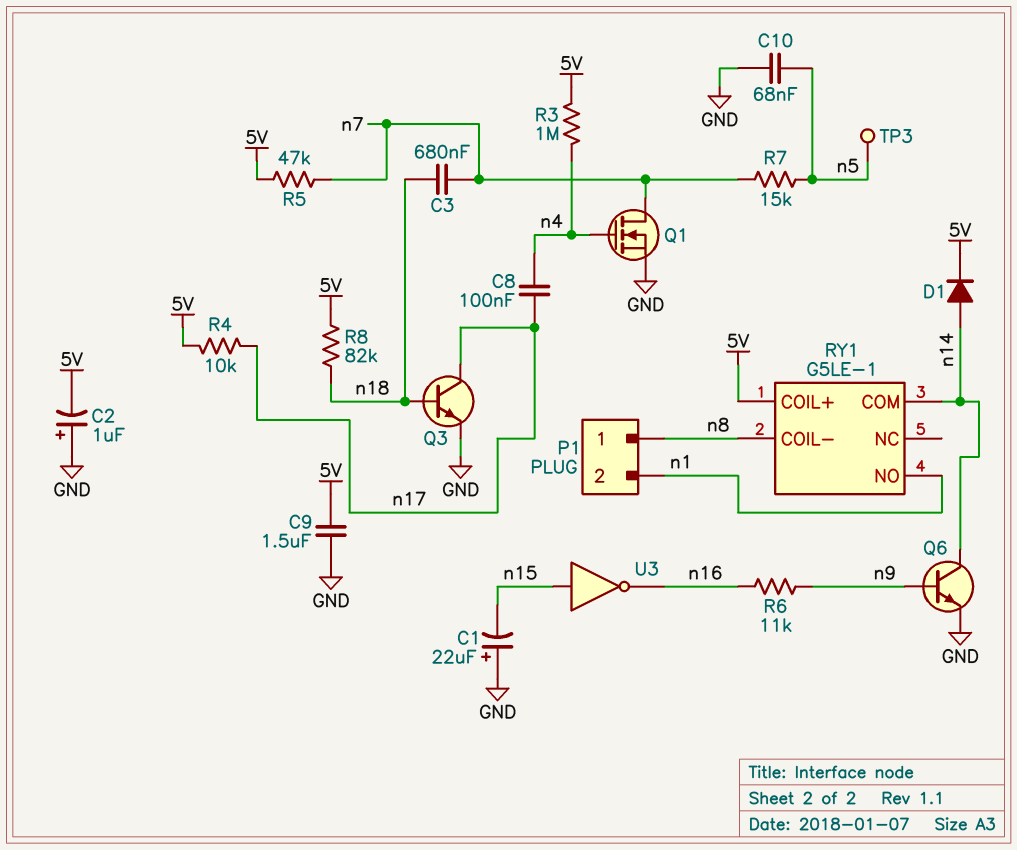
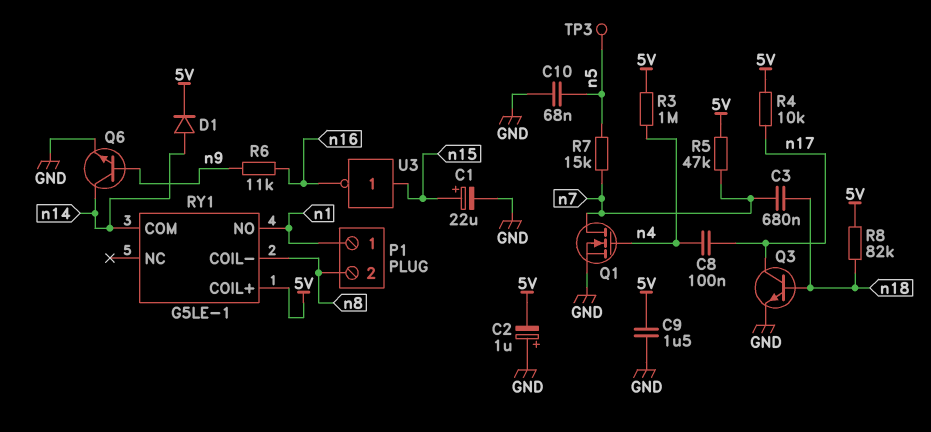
C1: 22uF (plus GND, minus n15) -> 22uF (plus n15, minus GND)
P1 pin 1: n8 -> n1
P1 pin 2: n1 -> n8

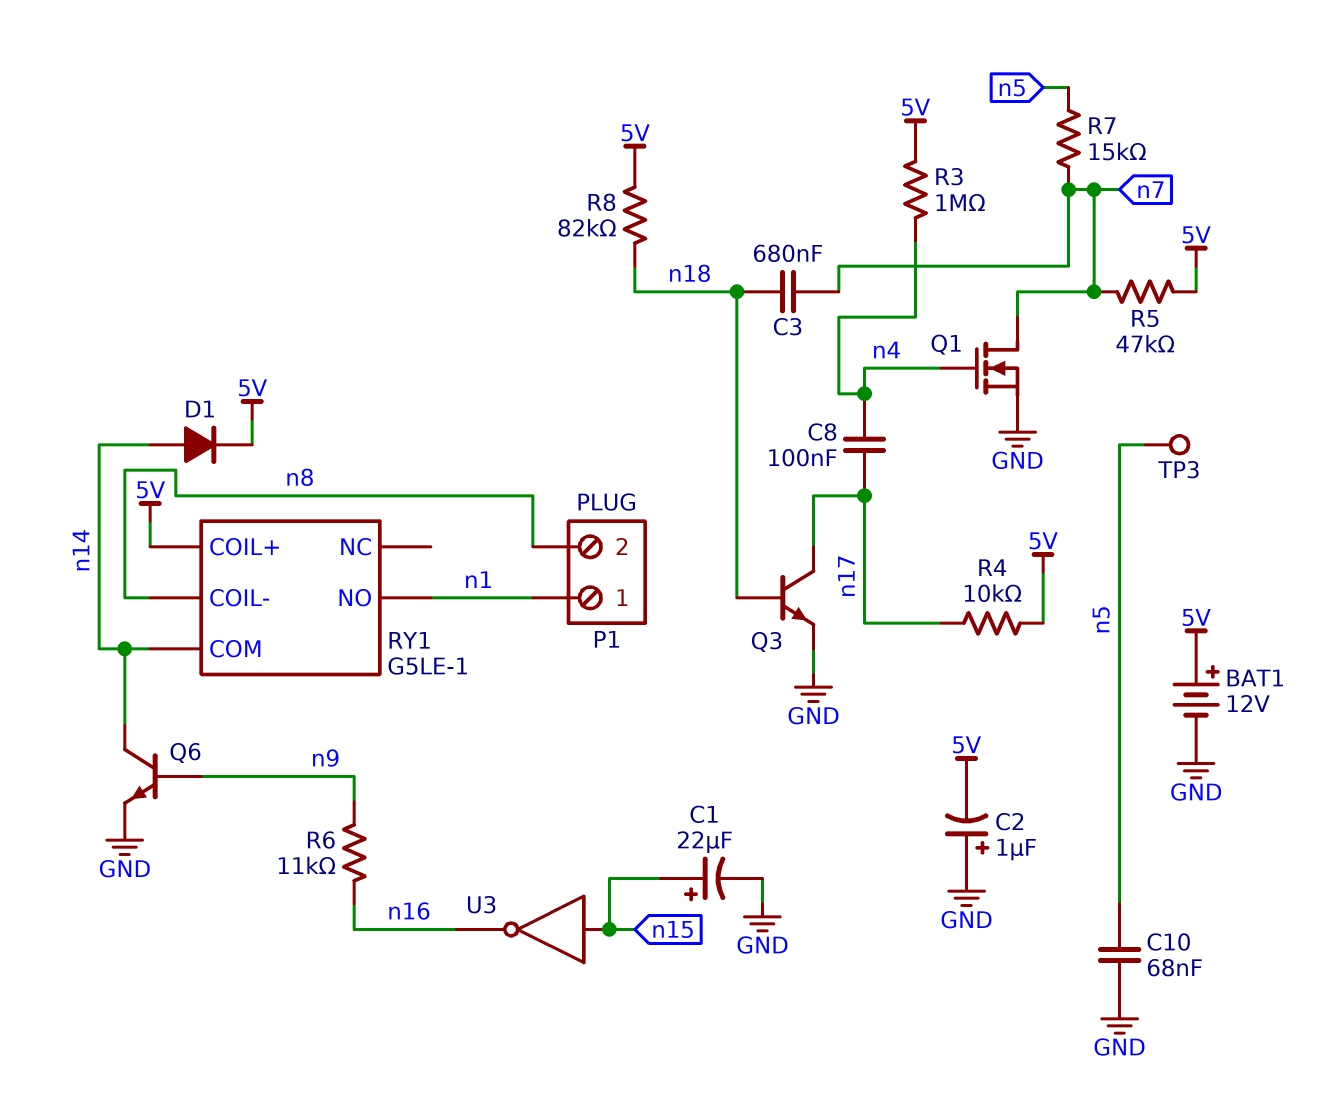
BAT1: none -> 12V (plus 5V, minus GND)
C9: 1.5uF (5V, GND) -> none

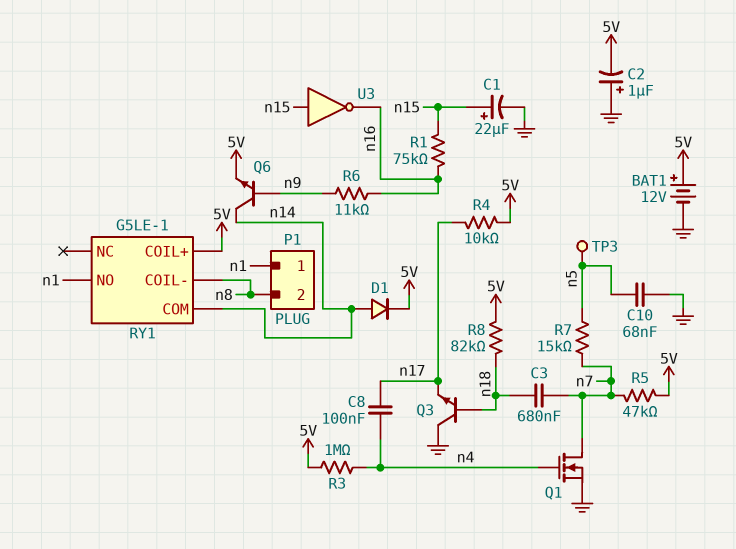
Q3: NPN (B n18, C n17, E GND) -> NPN (B n18, C GND, E n17)
Q6: NPN (B n9, C n14, E GND) -> NPN (B n9, C n14, E 5V)
R1: none -> 75k (n15, n16)

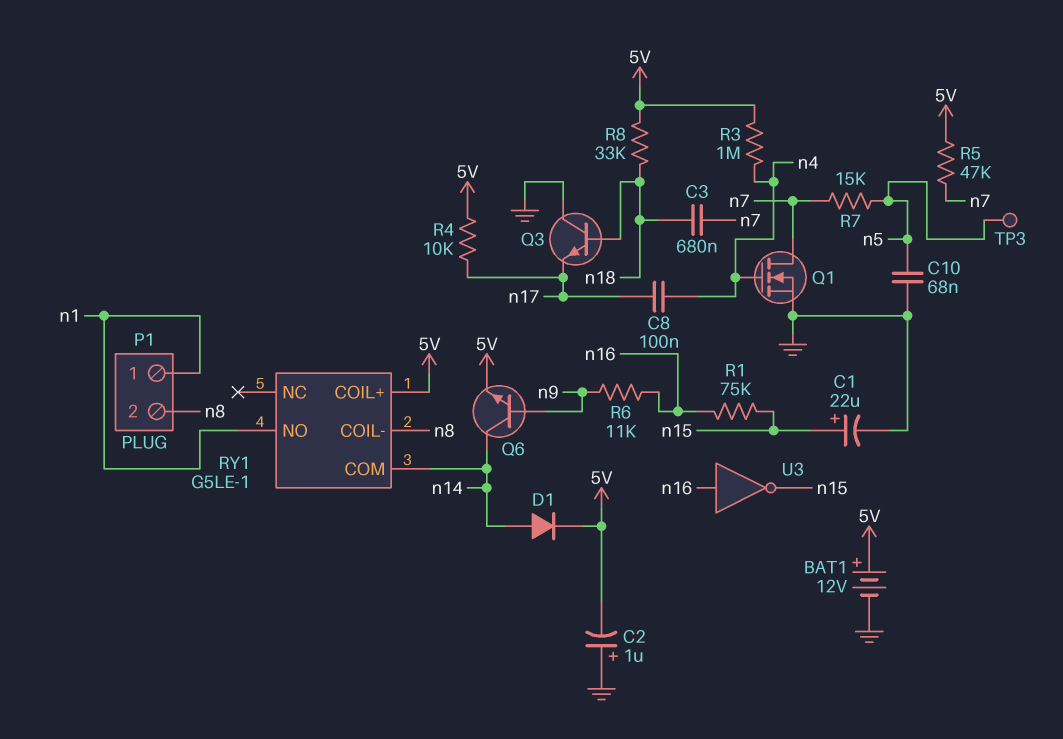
R8: 82k (5V, n18) -> 33k (5V, n18)
U3: NOT (in n15, out n16) -> NOT (in n16, out n15)

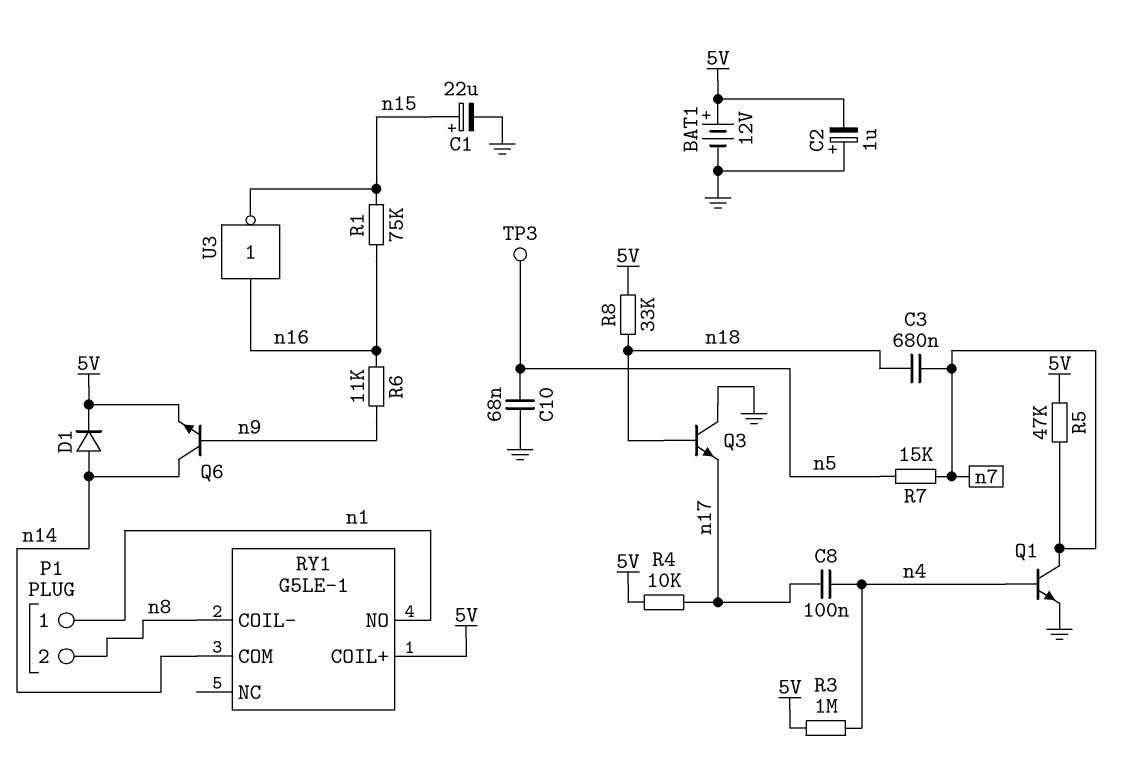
Q1: NMOS (G n4, D n7, S GND) -> NPN (B n4, C n7, E GND)

